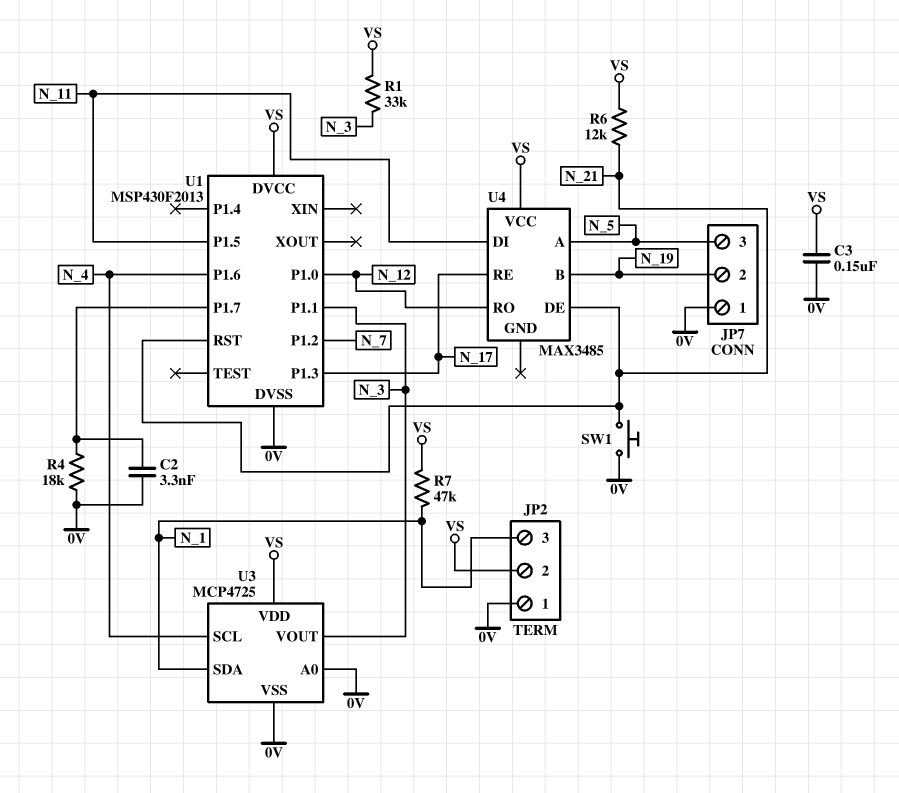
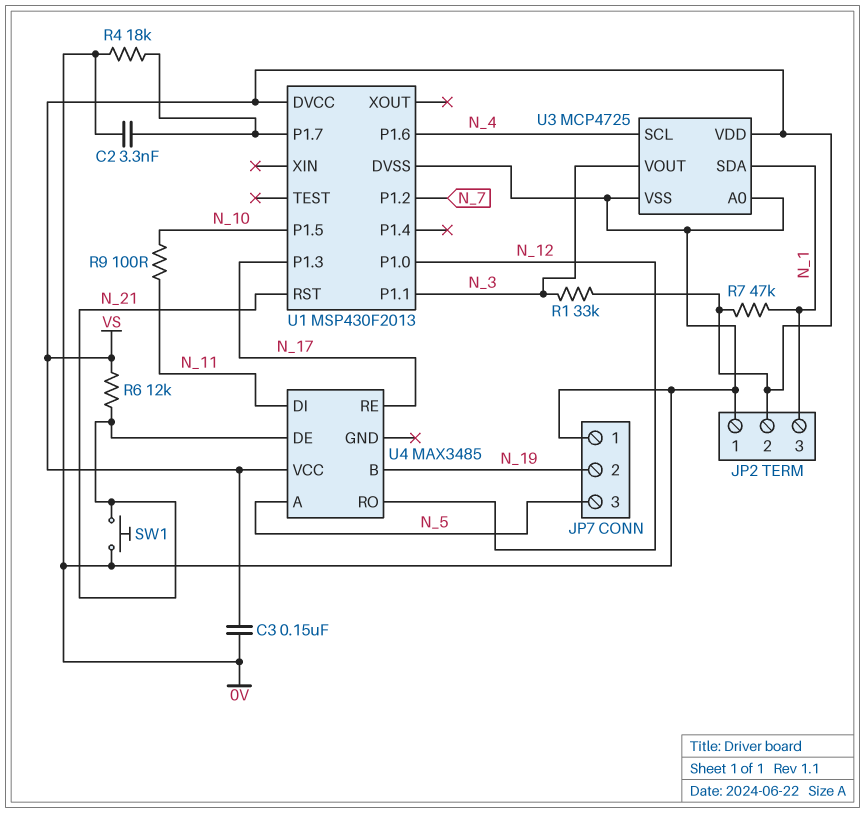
R9: none -> 100 (N_10, N_11)
U1 pin P1.5: N_11 -> N_10

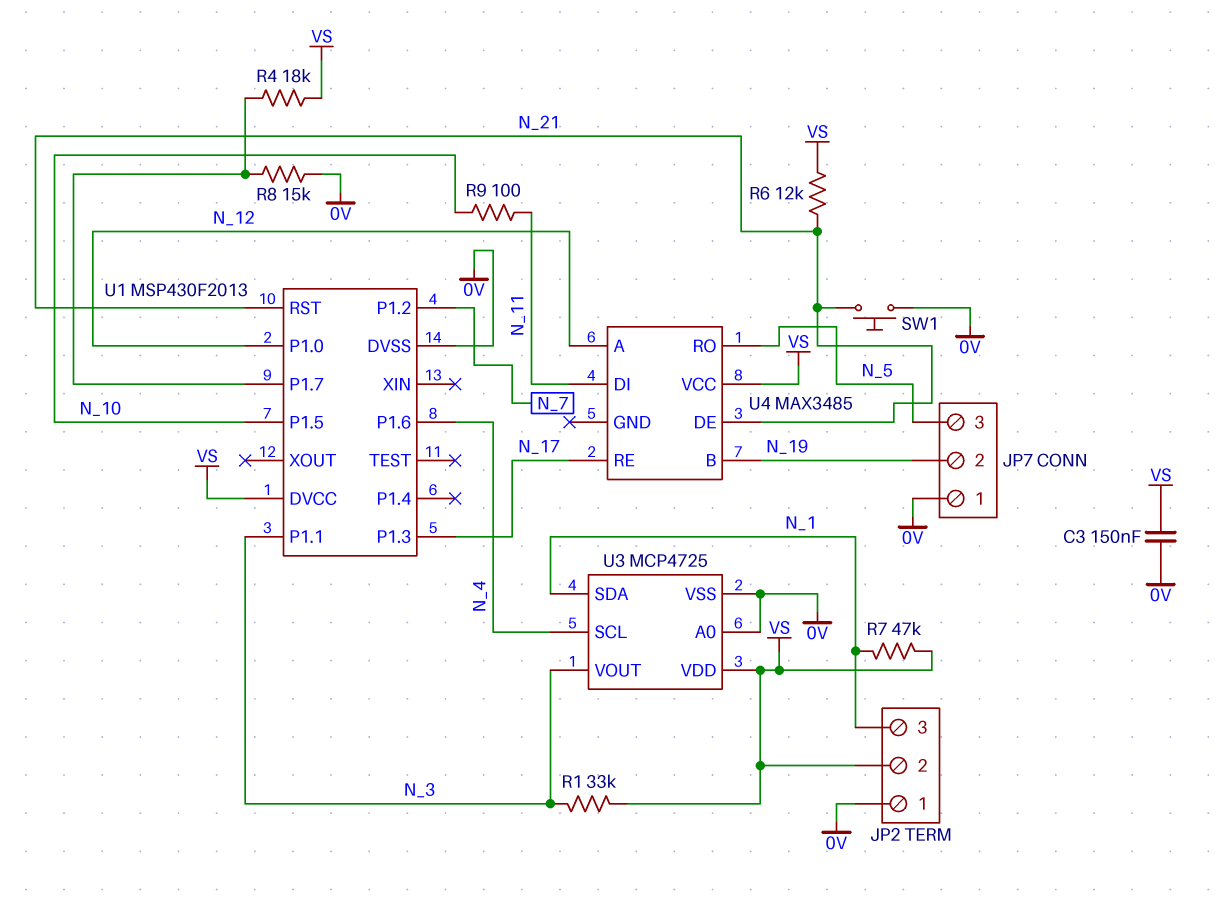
C2: 3.3nF (0V, U1/P1.7) -> none
R4: 18k (0V, U1/P1.7) -> 18k (U1/P1.7, VS)
R8: none -> 15k (0V, U1/P1.7)
U4 pin A: N_5 -> N_12
U4 pin RO: N_12 -> N_5

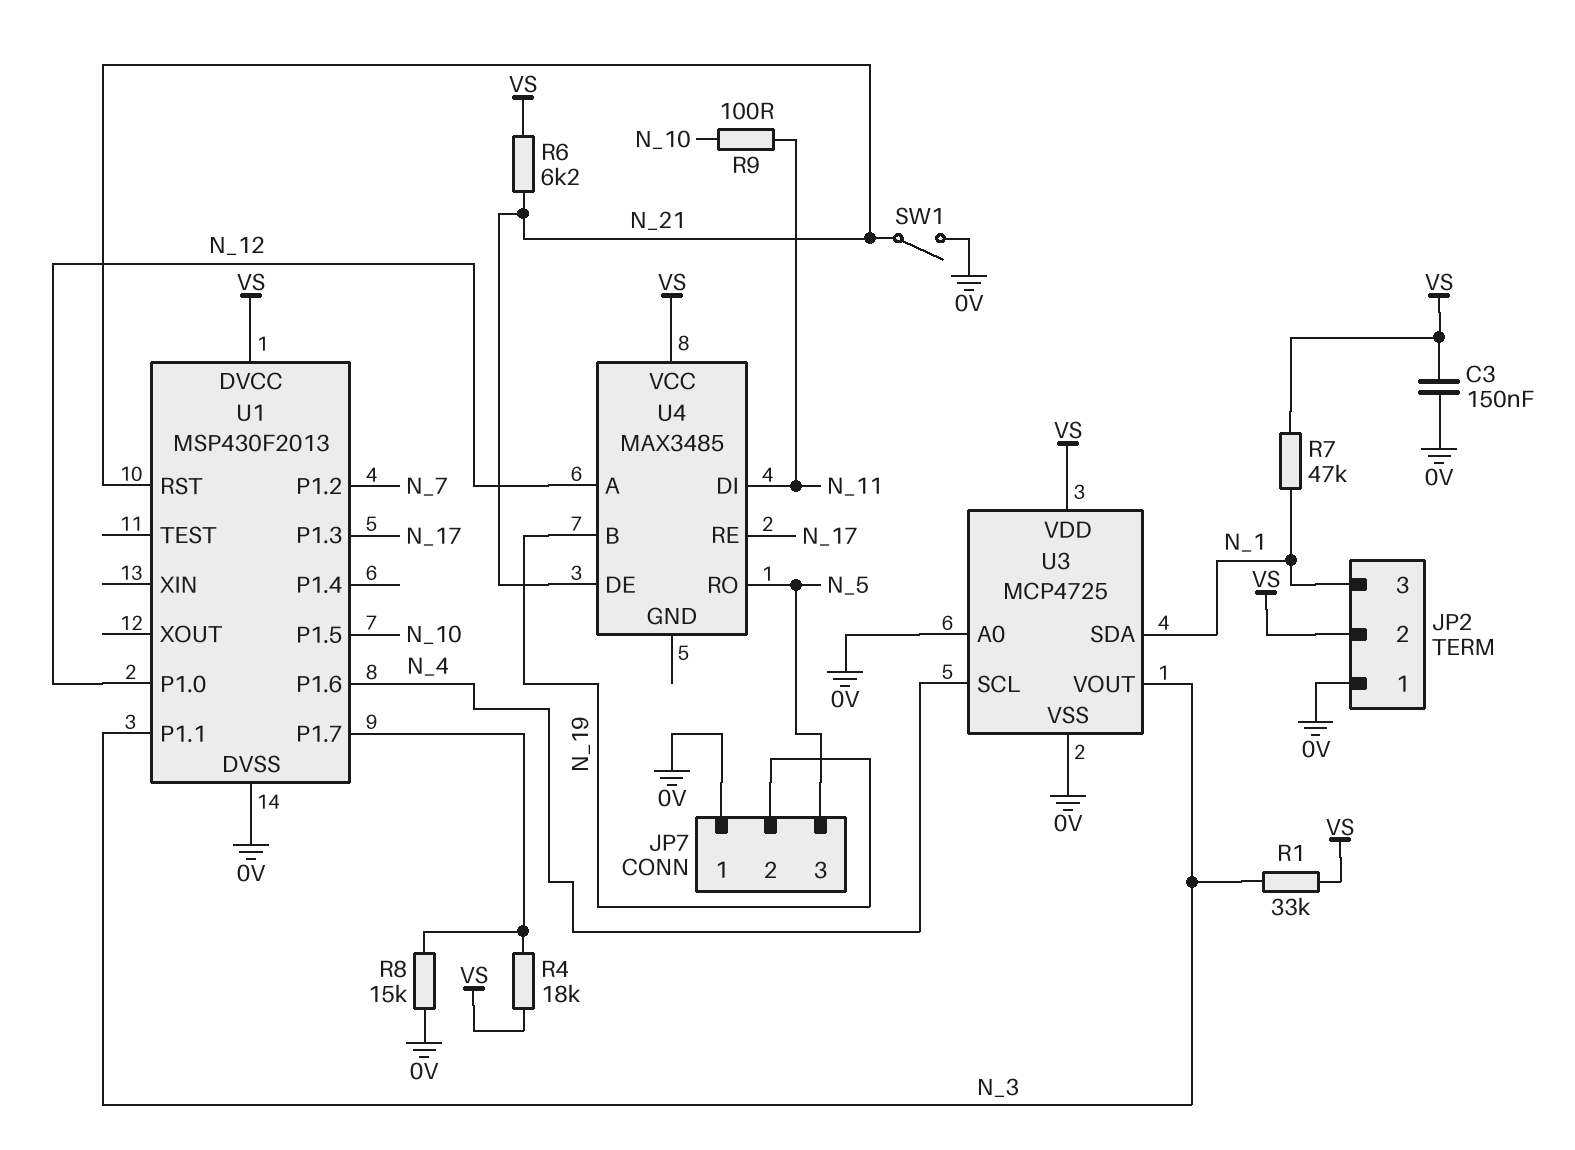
R6: 12k (N_21, VS) -> 6.2k (N_21, VS)
SW1: button (0V, N_21) -> switch (0V, N_21)

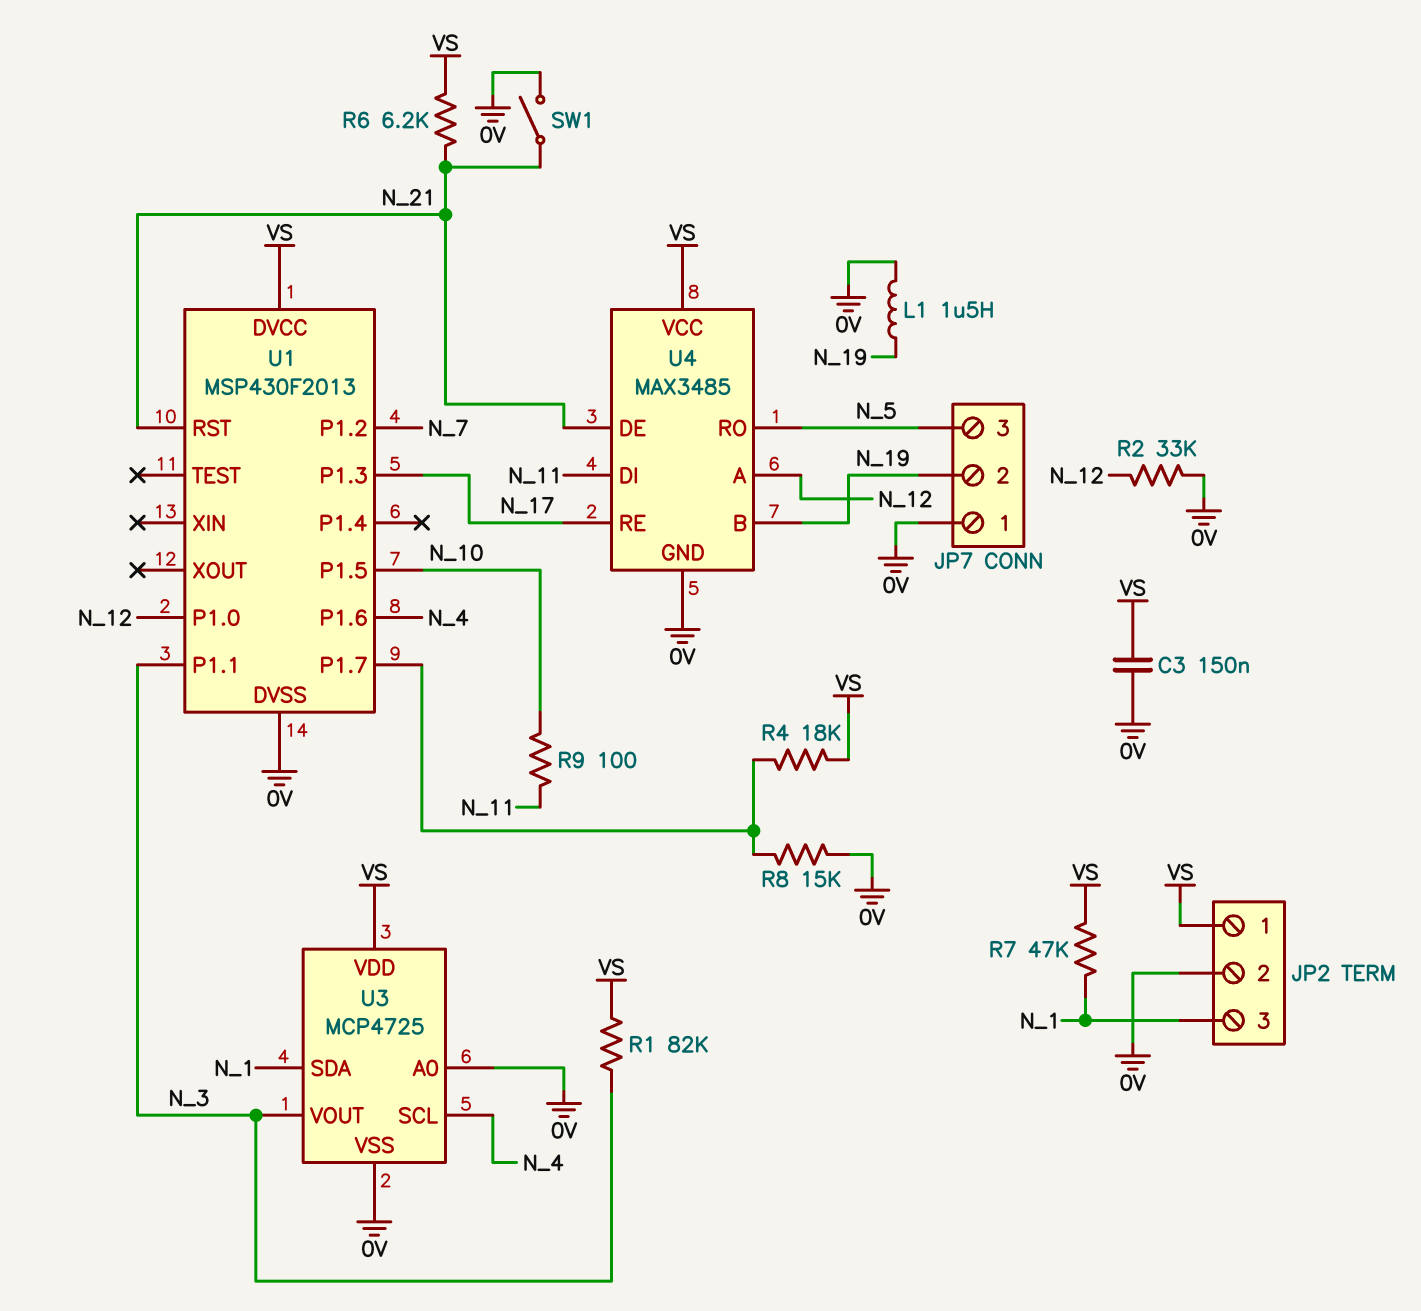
JP2 pin 1: 0V -> VS
JP2 pin 2: VS -> 0V
L1: none -> 1.5uH (0V, N_19)
R1: 33k (N_3, VS) -> 82k (N_3, VS)
R2: none -> 33k (0V, N_12)
U4 pin GND: none -> 0V

